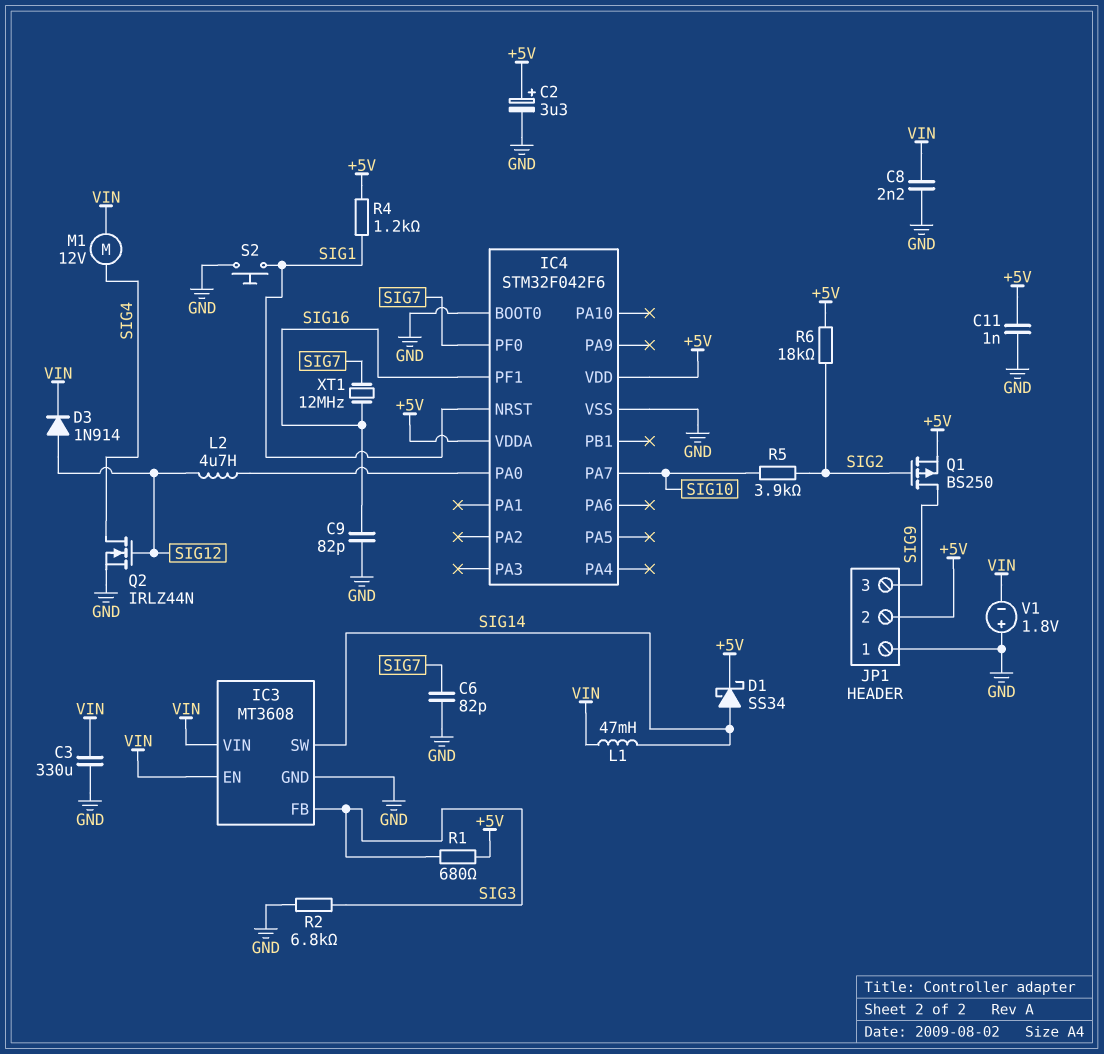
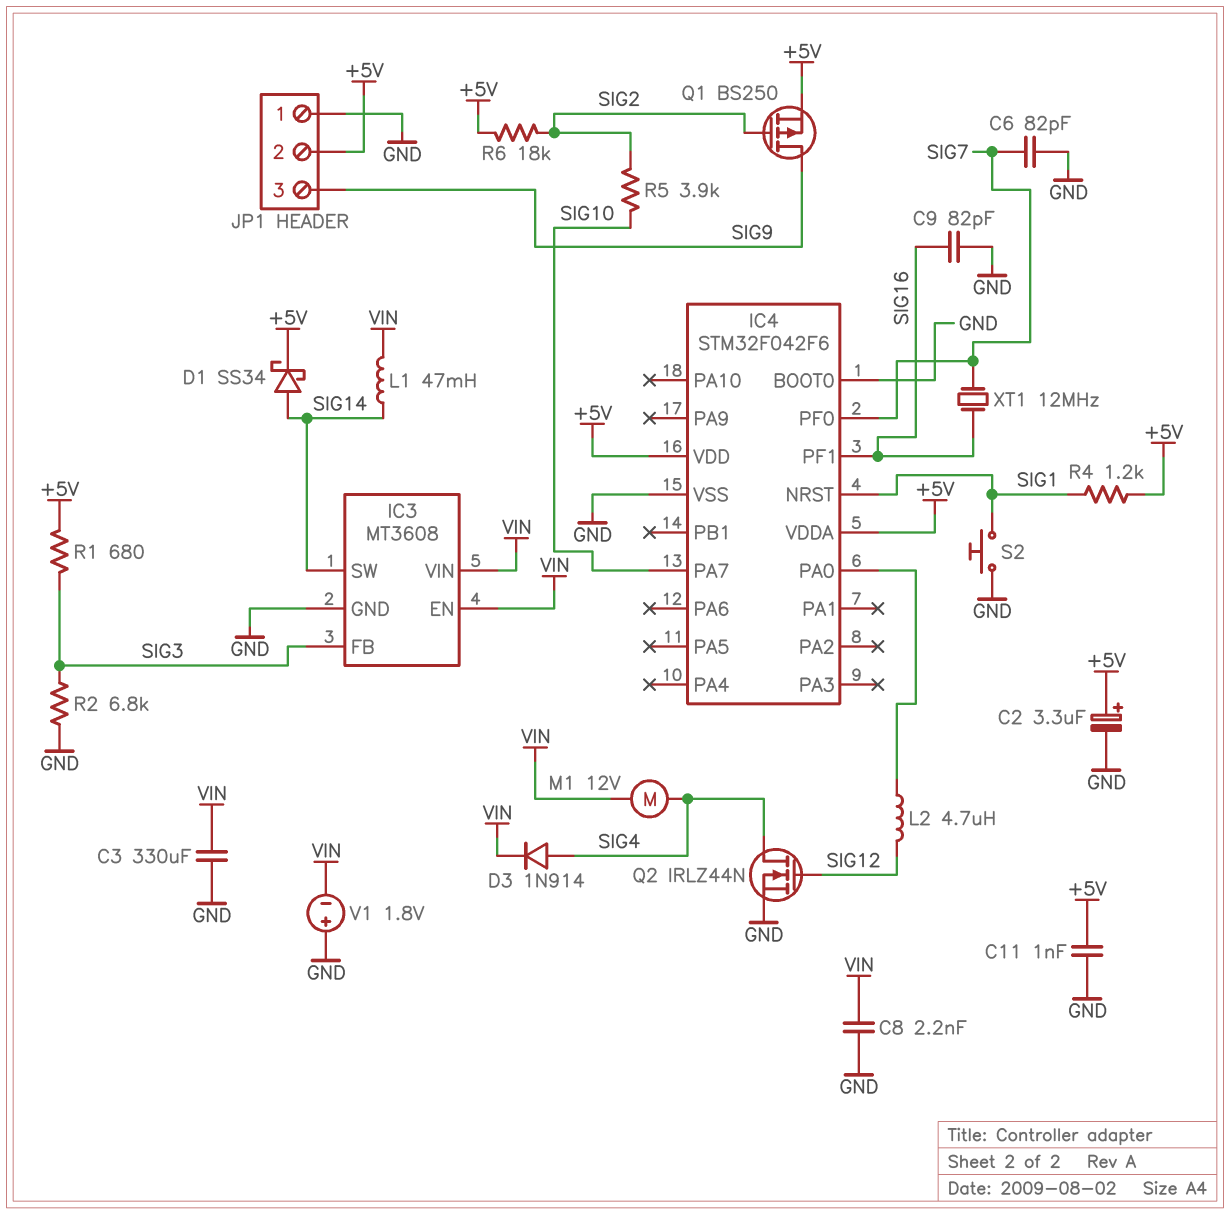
D3: diode 1N914 (A SIG12, K VIN) -> diode 1N914 (A SIG4, K VIN)

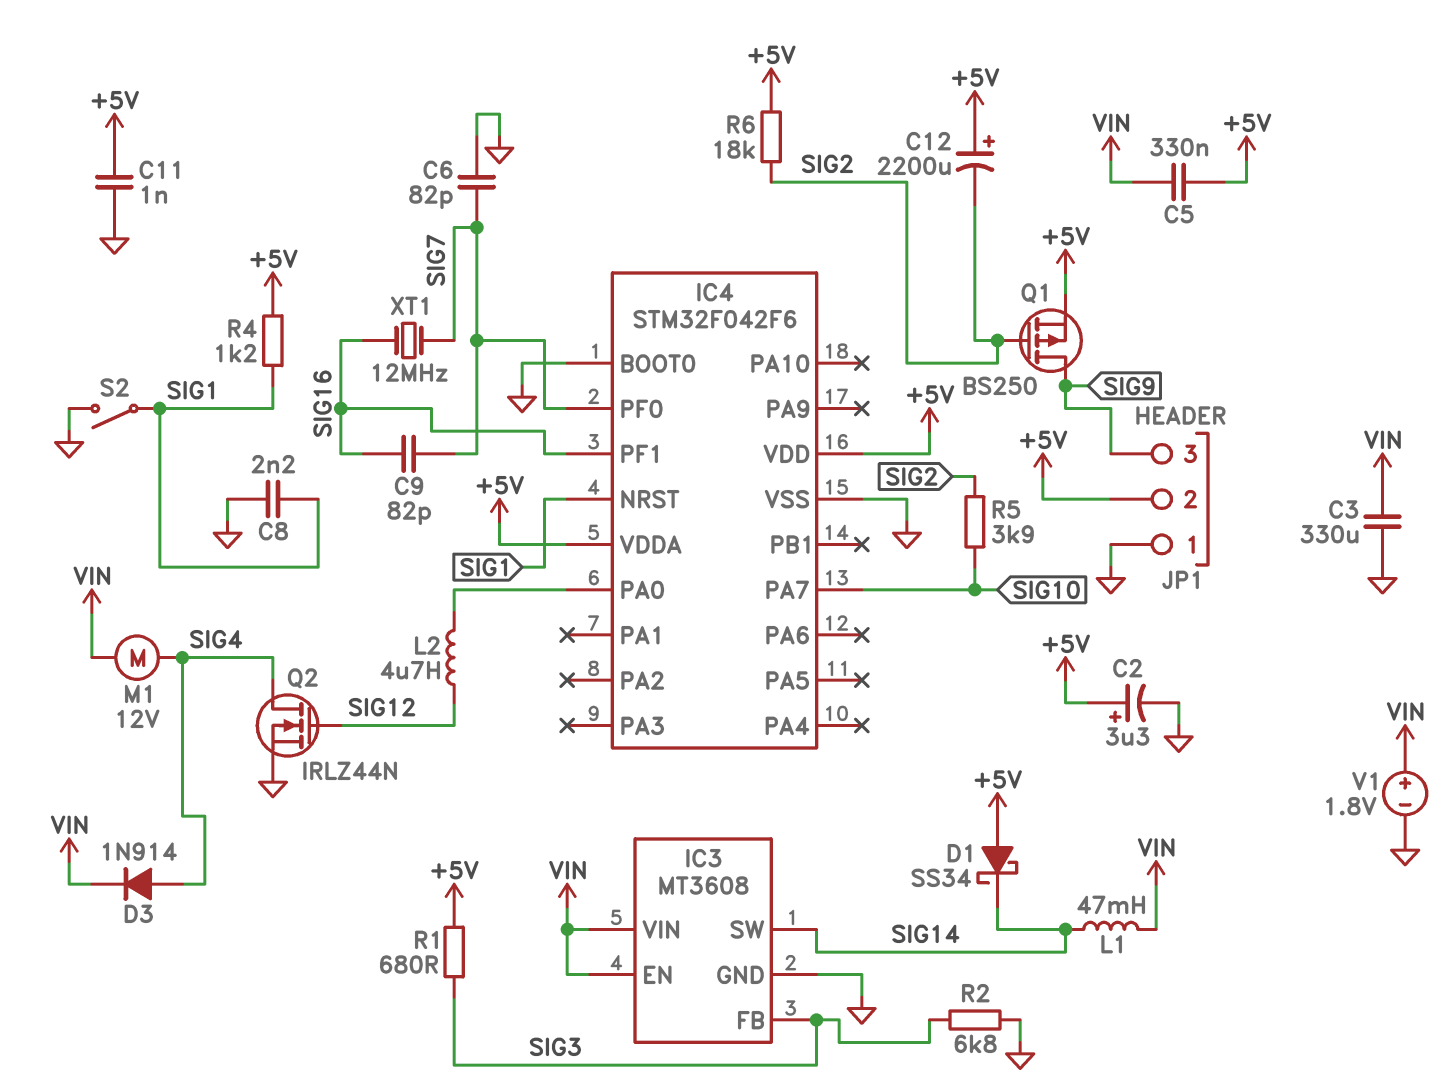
C5: none -> 330nF (+5V, VIN)
C8: 2.2nF (GND, VIN) -> 2.2nF (GND, SIG1)
C9: 82pF (GND, SIG16) -> 82pF (SIG7, SIG16)
C12: none -> 2200uF (plus +5V, minus SIG2)
D1: schottky SS34 (A SIG14, K +5V) -> schottky SS34 (A +5V, K SIG14)
S2: button (GND, SIG1) -> switch (GND, SIG1)
V1: 1.8V (plus GND, minus VIN) -> 1.8V (plus VIN, minus GND)

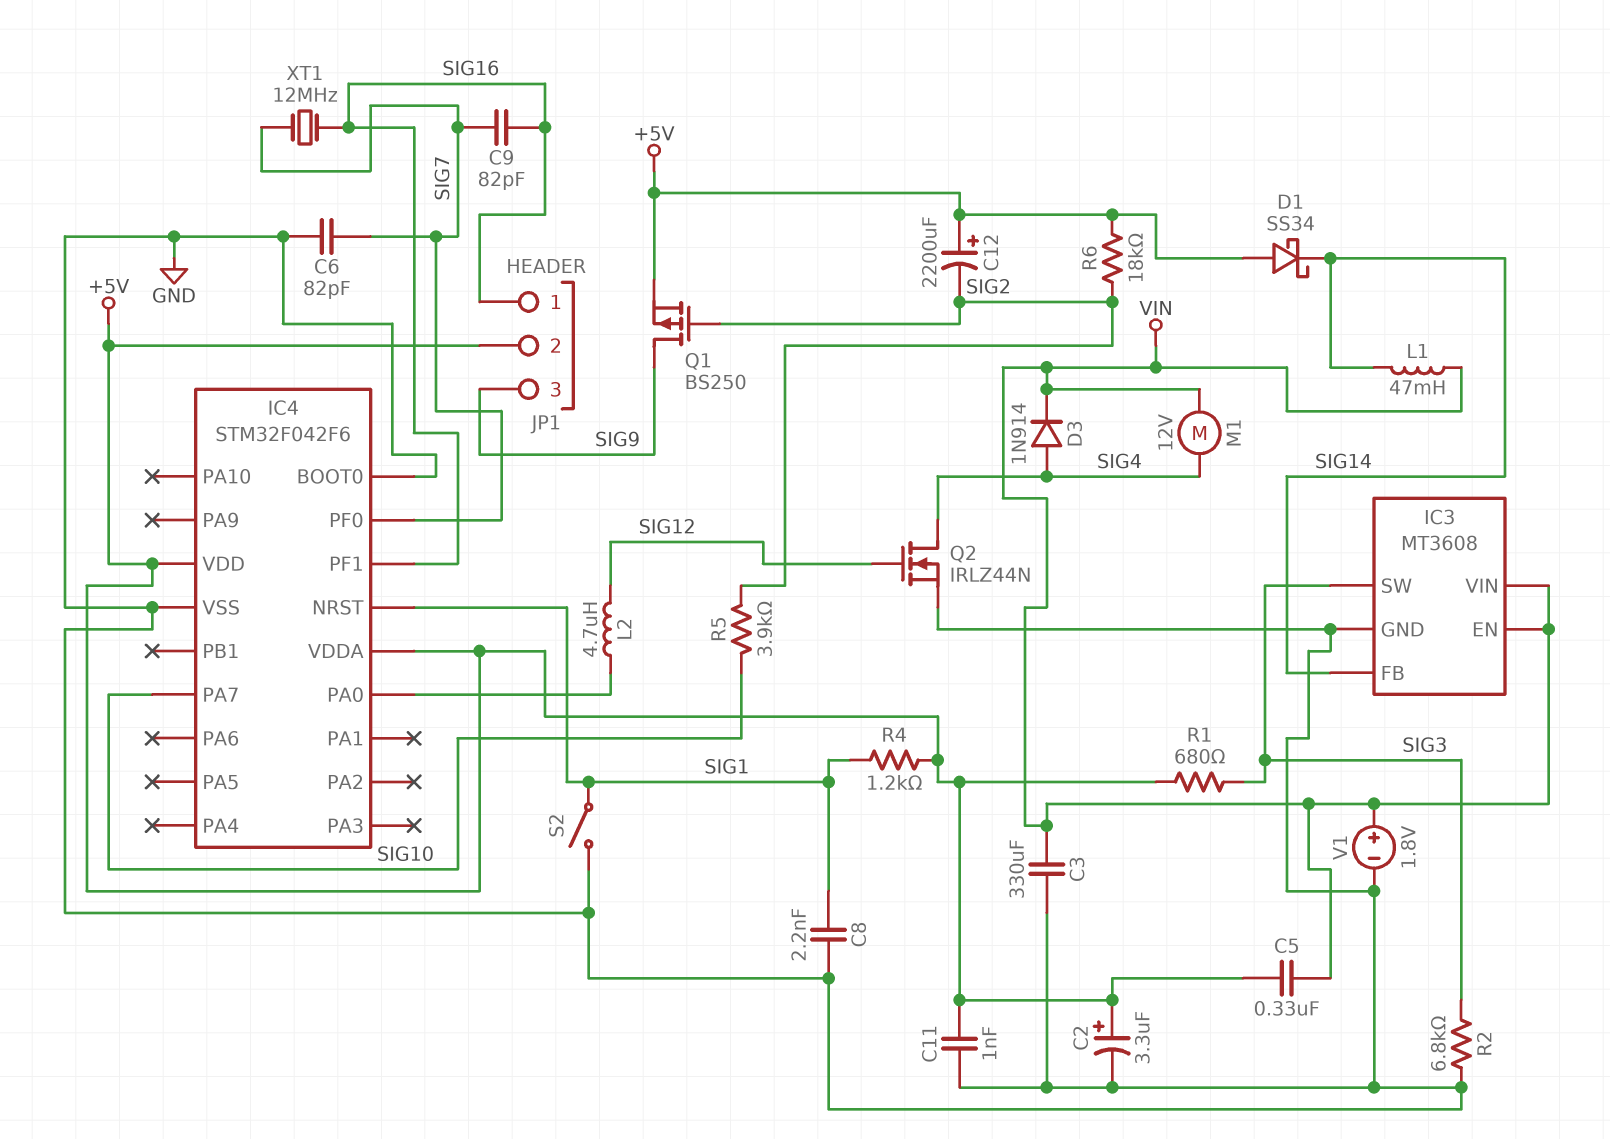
IC3 pin FB: SIG3 -> SIG14
IC3 pin SW: SIG14 -> SIG3
JP1 pin 1: GND -> SIG16

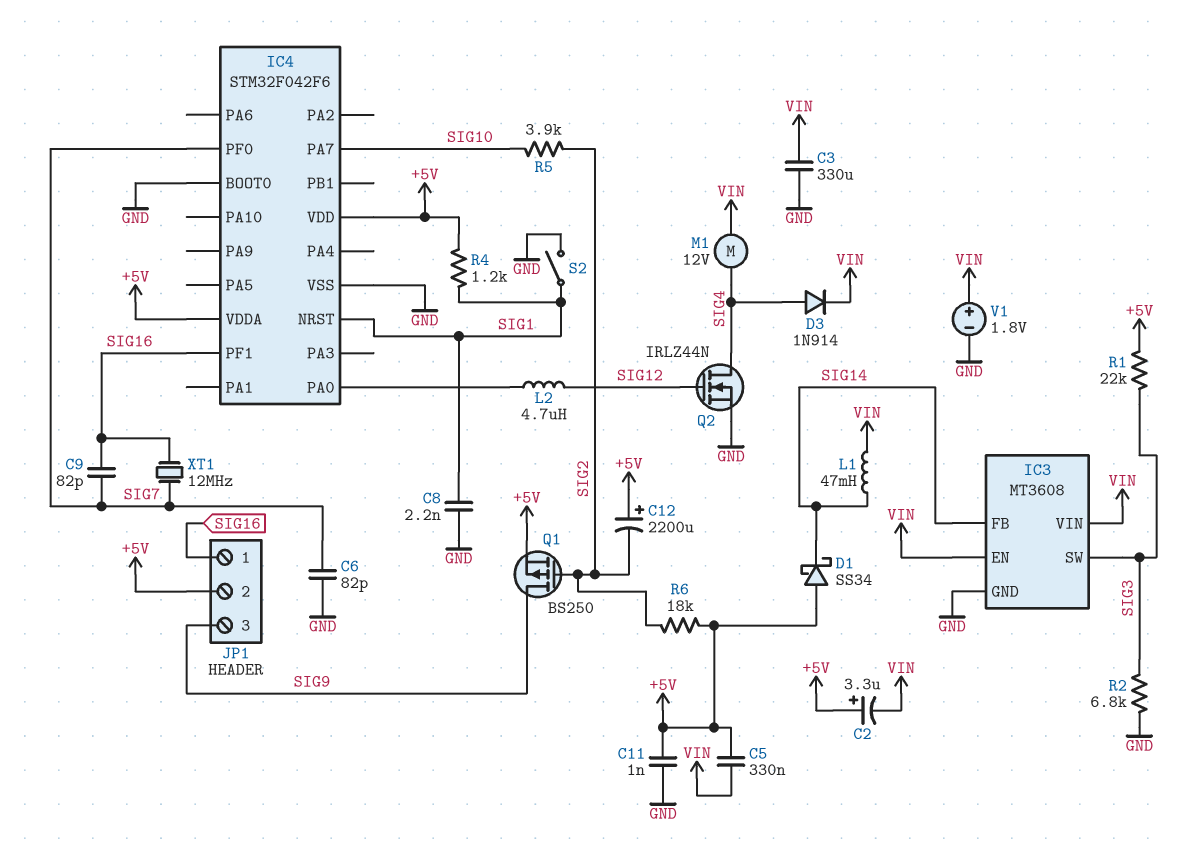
C2: 3.3uF (plus +5V, minus GND) -> 3.3uF (plus +5V, minus VIN)
R1: 680 (+5V, SIG3) -> 22k (+5V, SIG3)

